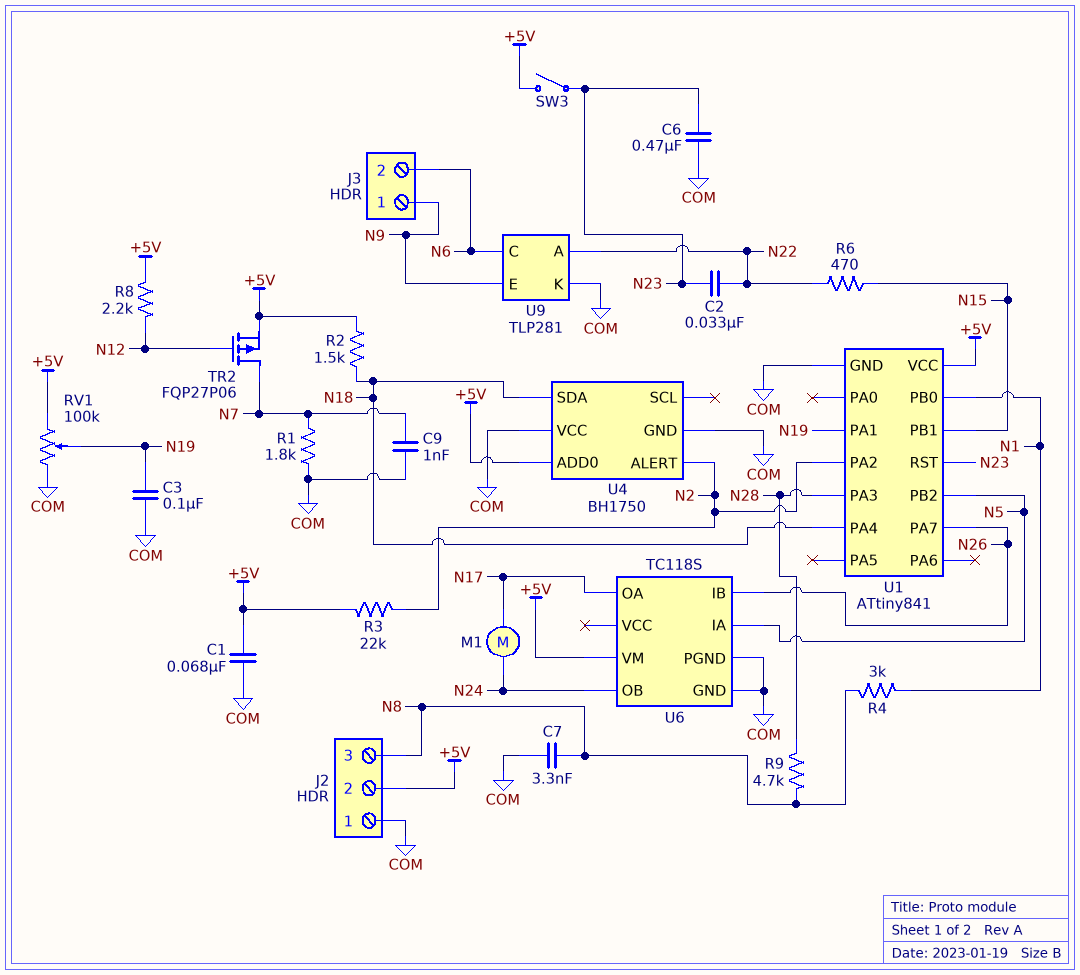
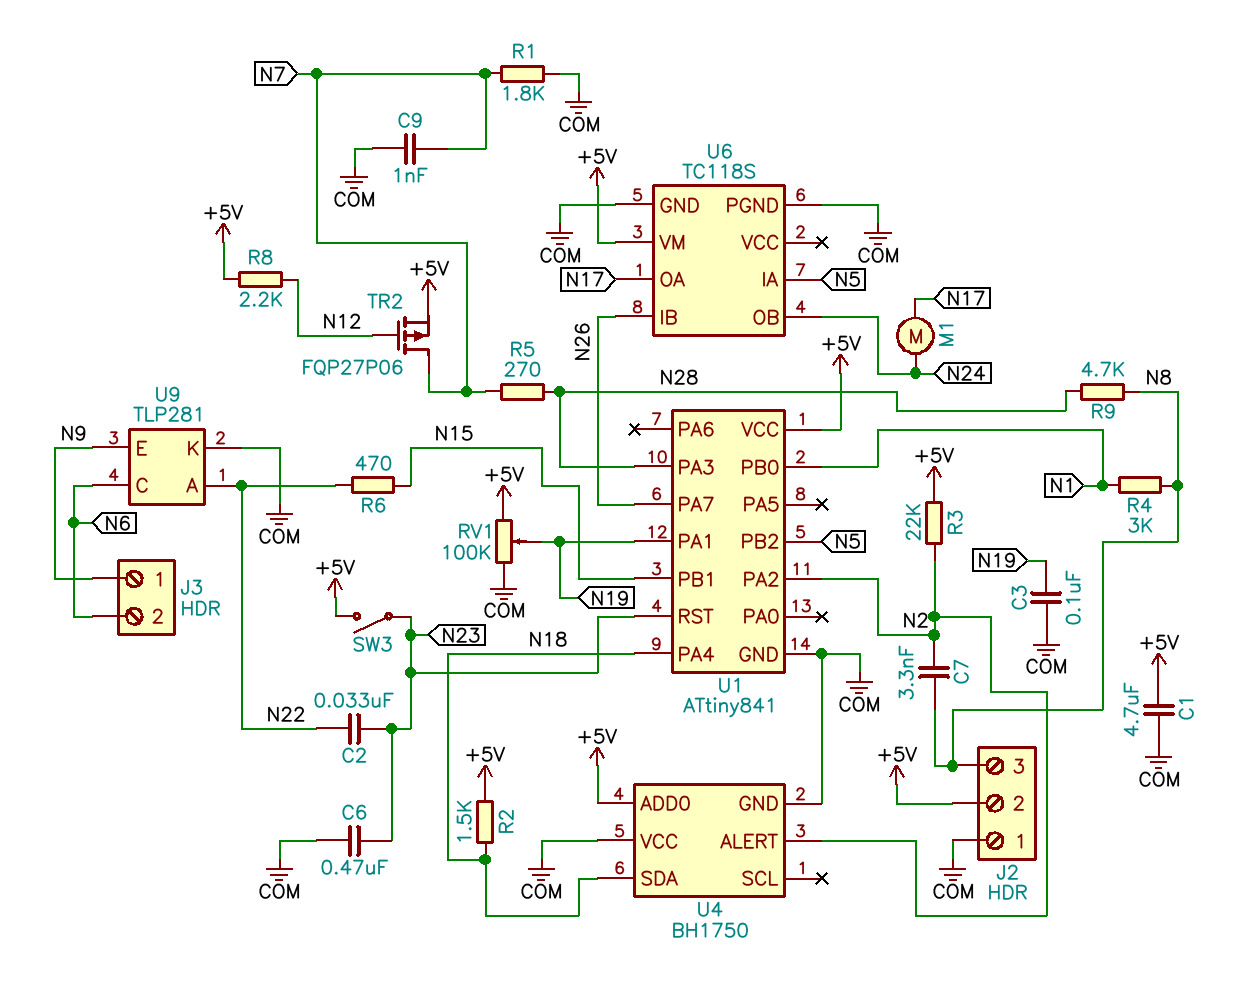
C1: 68nF (+5V, COM) -> 4.7uF (+5V, COM)
C7: 3.3nF (COM, N8) -> 3.3nF (N2, N8)
R5: none -> 270 (N7, N28)

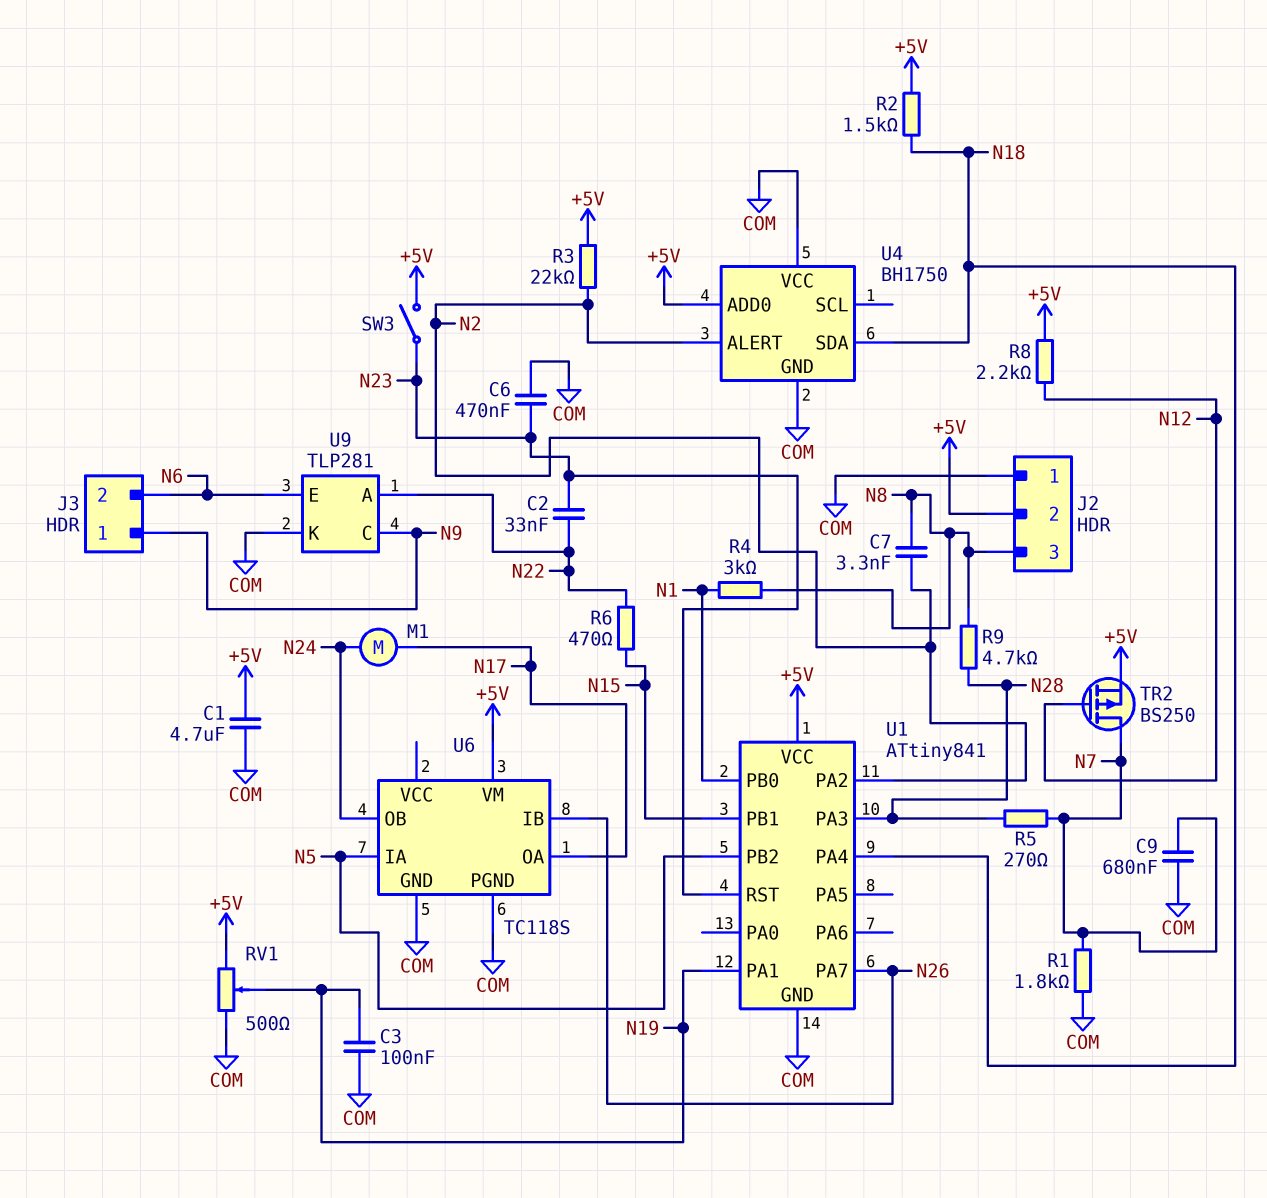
C9: 1nF (COM, N7) -> 680nF (COM, N7)
RV1: 100k (+5V, COM, wiper N19) -> 500 (+5V, COM, wiper N19)
TR2: PMOS FQP27P06 (G N12, D N7, S +5V) -> PMOS BS250 (G N12, D N7, S +5V)
U9 pin C: N6 -> N9
U9 pin E: N9 -> N6

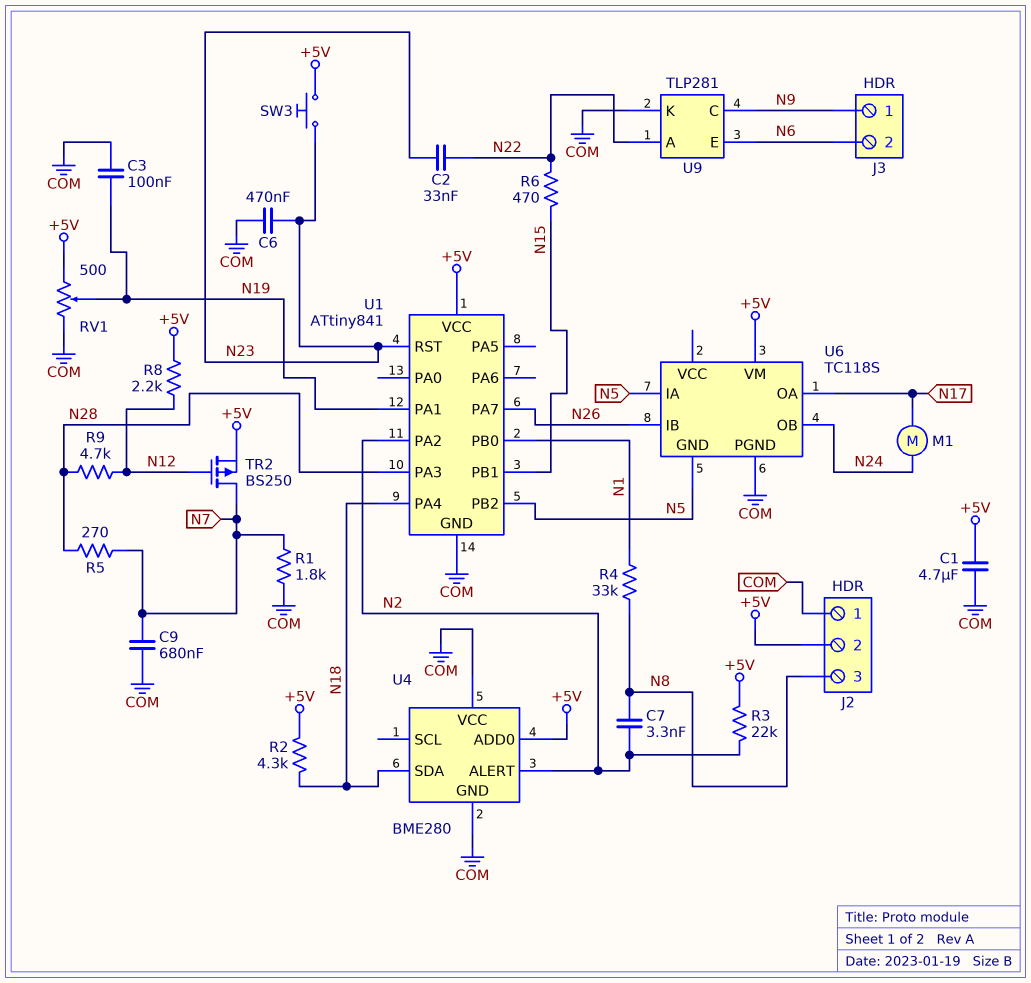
R2: 1.5k (+5V, N18) -> 4.3k (+5V, N18)
R4: 3k (N1, N8) -> 33k (N1, N8)
R9: 4.7k (N8, N28) -> 4.7k (N12, N28)
SW3: switch (+5V, N23) -> button (+5V, N23)
U4: BH1750 -> BME280
U6 pin GND: COM -> N5

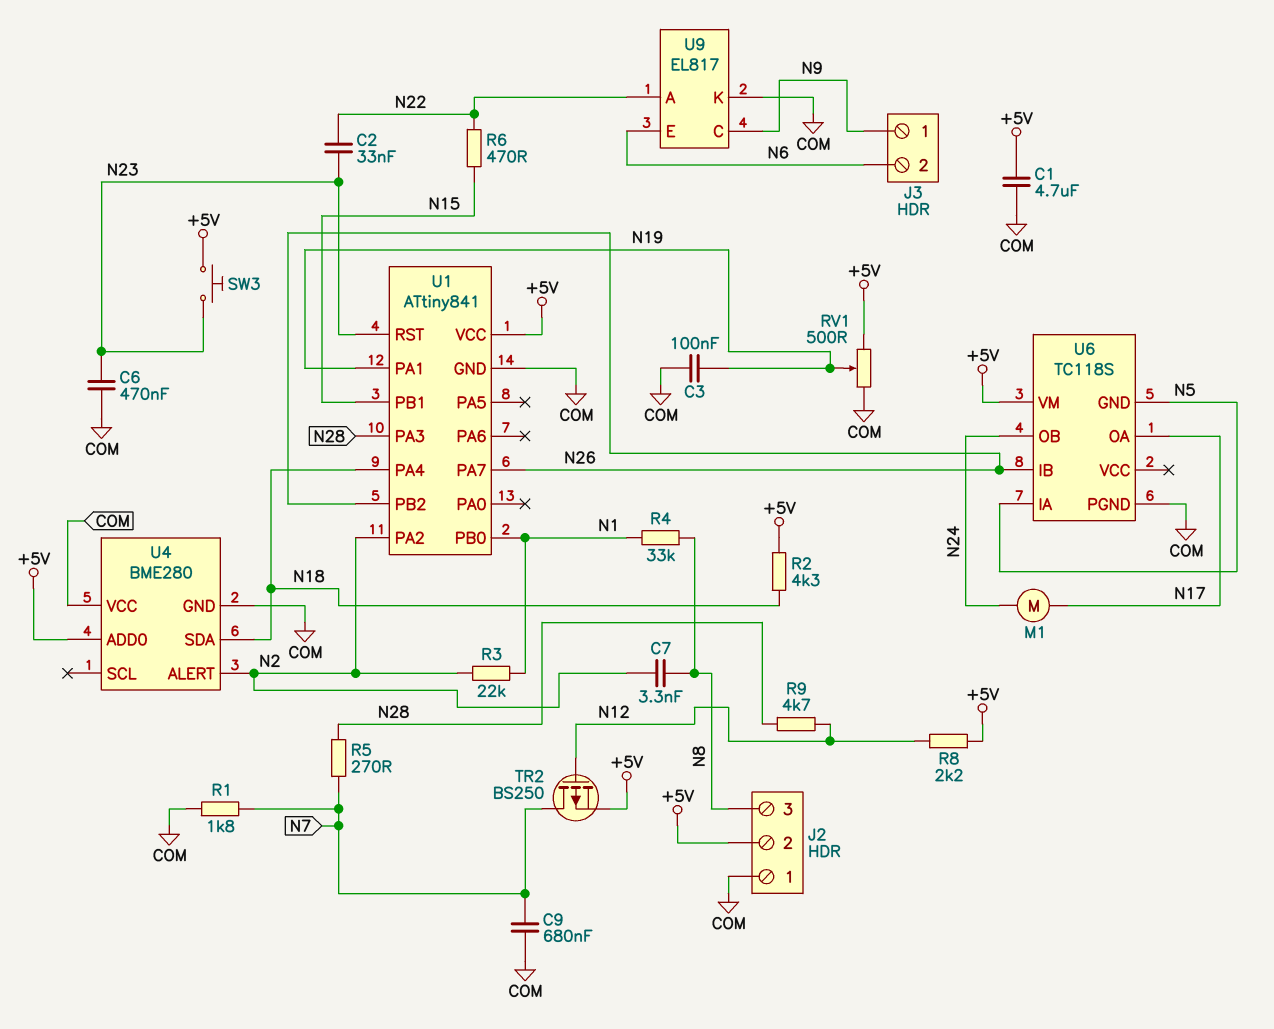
R3: 22k (+5V, N2) -> 22k (N1, N2)
U1 pin PB2: N5 -> N26
U9: TLP281 -> EL817

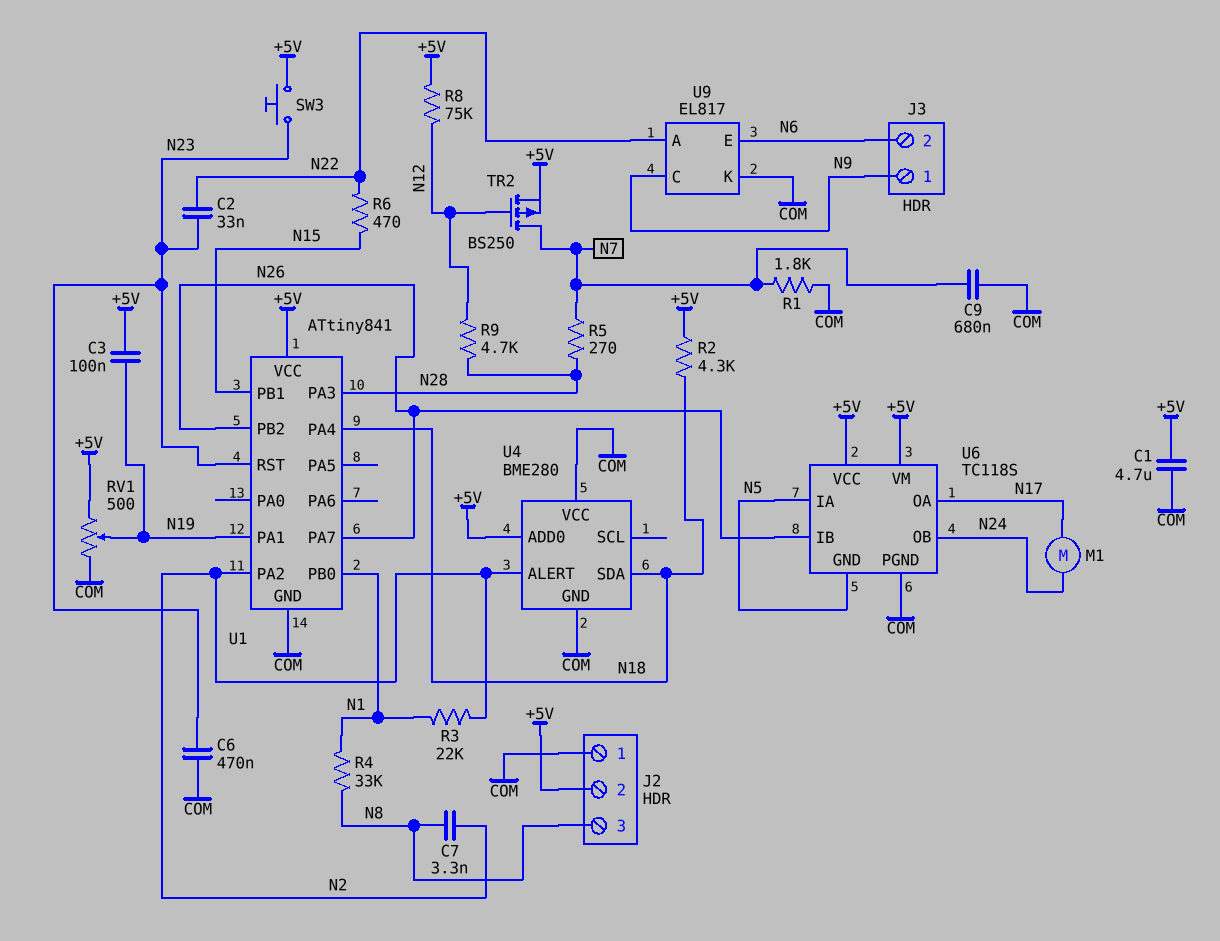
C3: 100nF (COM, N19) -> 100nF (+5V, N19)
R8: 2.2k (+5V, N12) -> 75k (+5V, N12)
U6 pin VCC: none -> +5V

